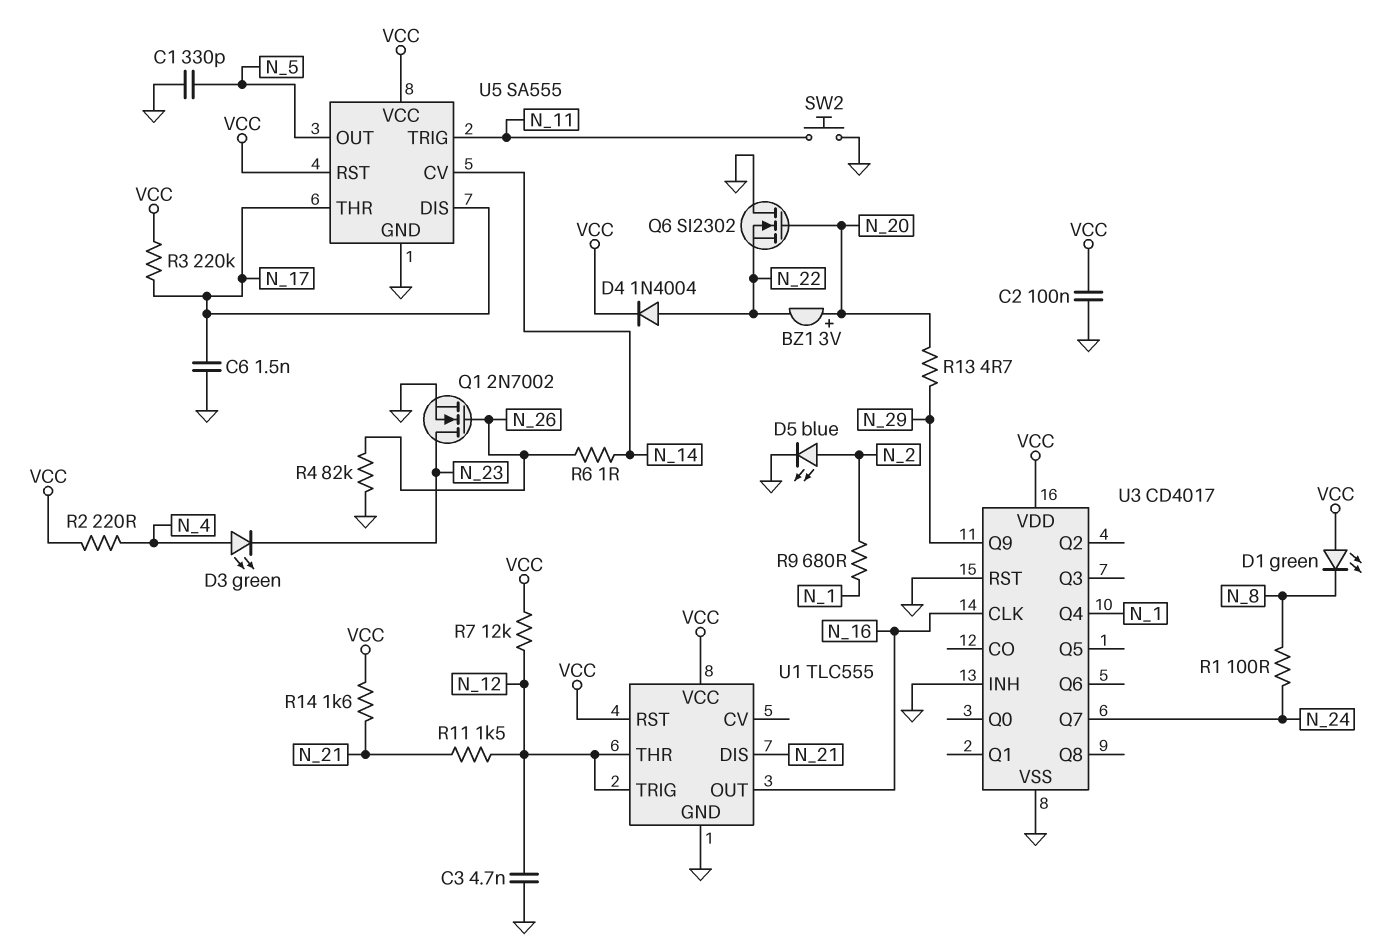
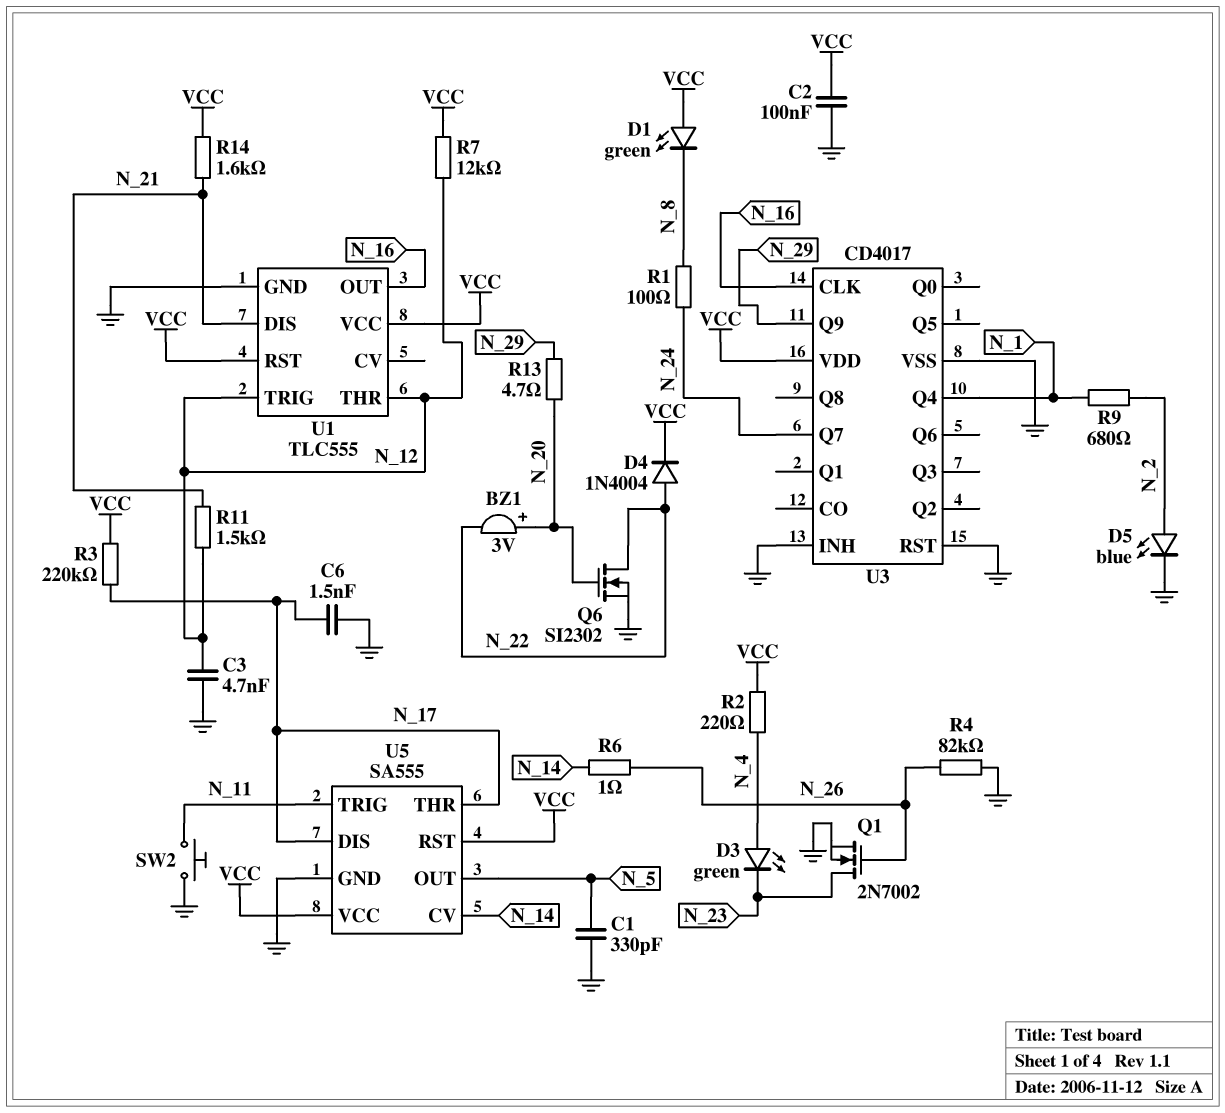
Q6: NMOS SI2302 (G N_20, D GND, S N_22) -> NMOS SI2302 (G N_20, D N_22, S GND)

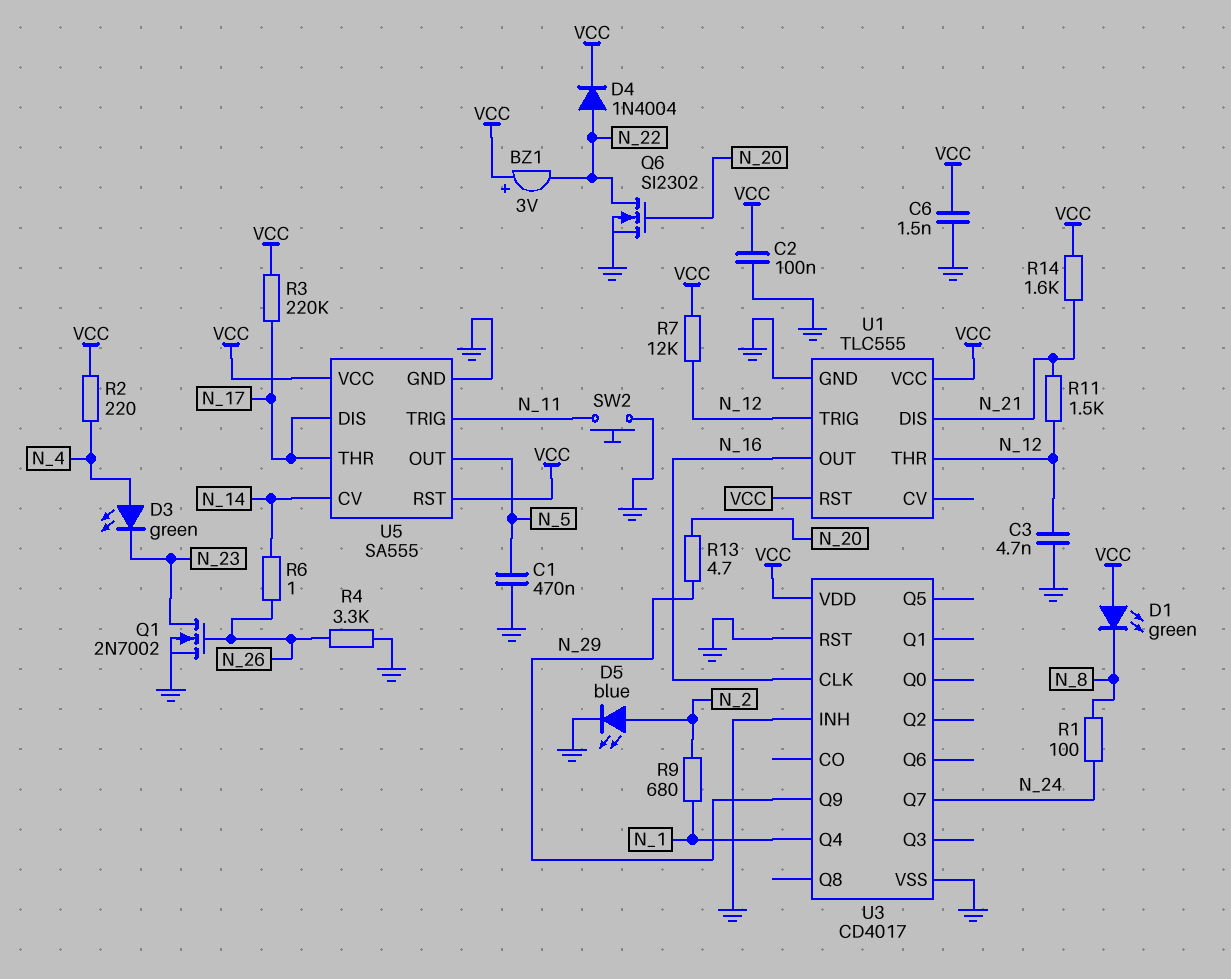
BZ1: buzzer 3V (plus N_20, minus N_22) -> buzzer 3V (plus VCC, minus N_22)
C1: 330pF (GND, N_5) -> 470nF (GND, N_5)
C6: 1.5nF (GND, N_17) -> 1.5nF (GND, VCC)
R4: 82k (GND, N_26) -> 3.3k (GND, N_26)

